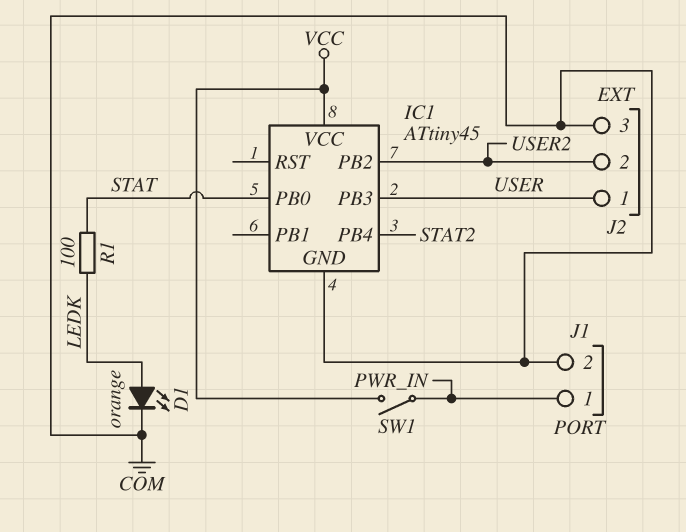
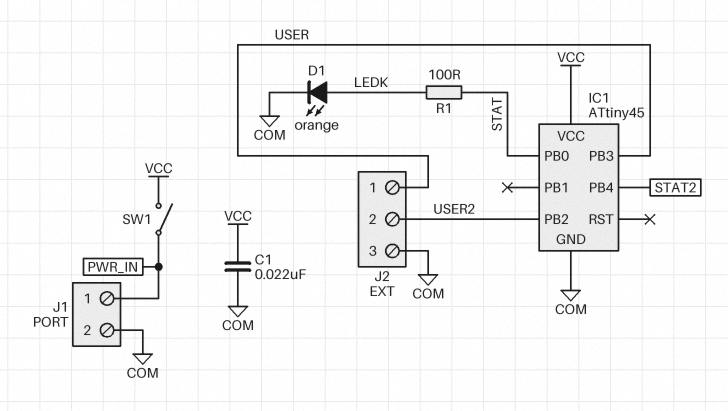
C1: none -> 22nF (COM, VCC)

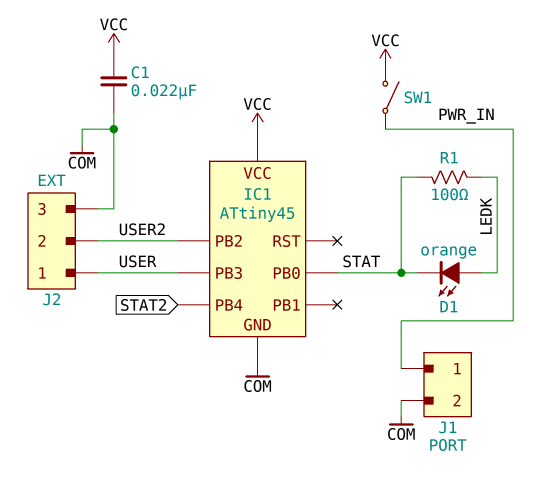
D1: LED orange (A LEDK, K COM) -> LED orange (A LEDK, K STAT)

